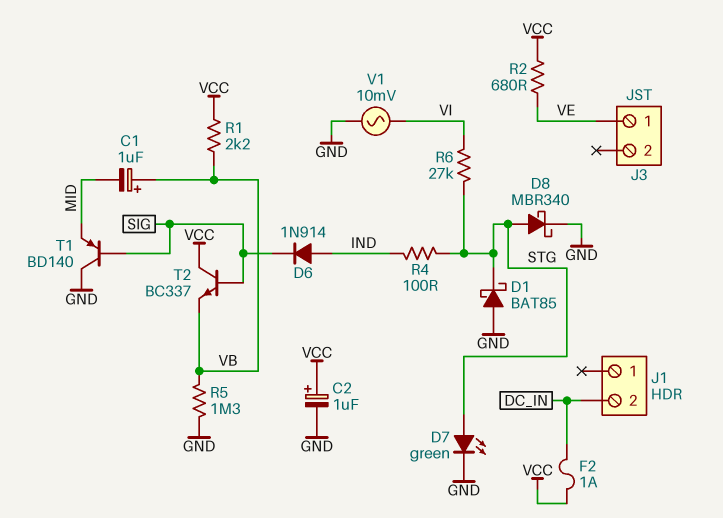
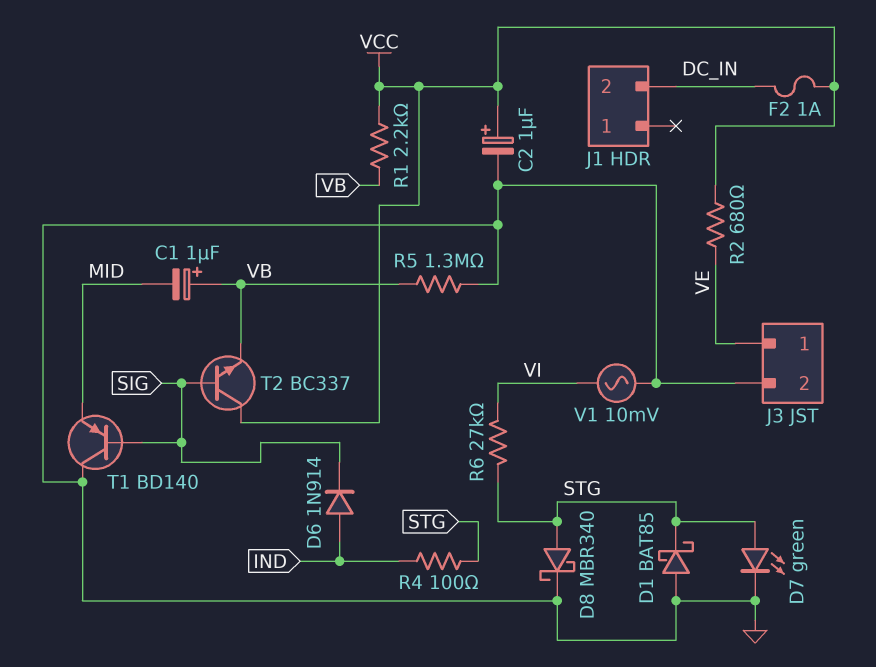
J3 pin 2: none -> GND

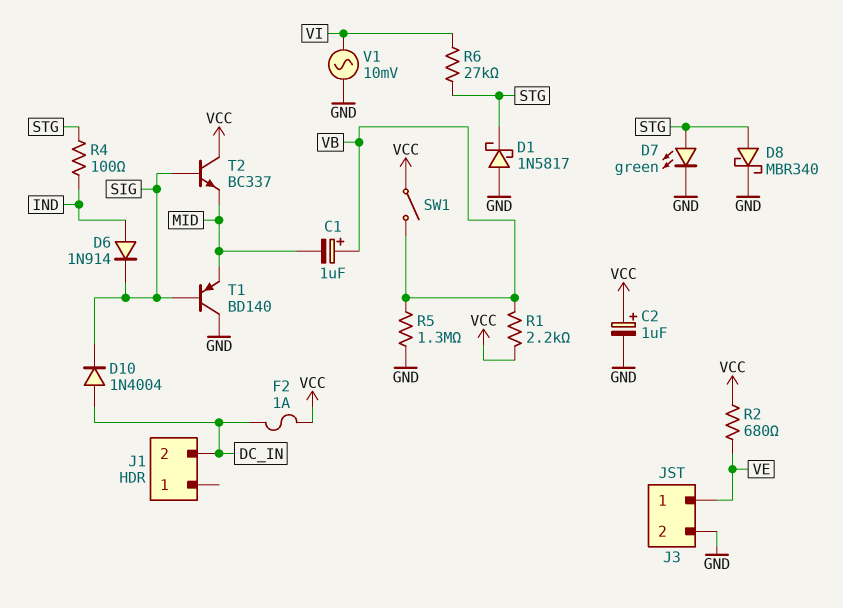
D1: schottky BAT85 (A GND, K STG) -> schottky 1N5817 (A GND, K STG)
D10: none -> diode 1N4004 (A DC_IN, K SIG)
SW1: none -> switch (VB, VCC)
T2: NPN BC337 (B SIG, C VCC, E VB) -> NPN BC337 (B SIG, C VCC, E MID)

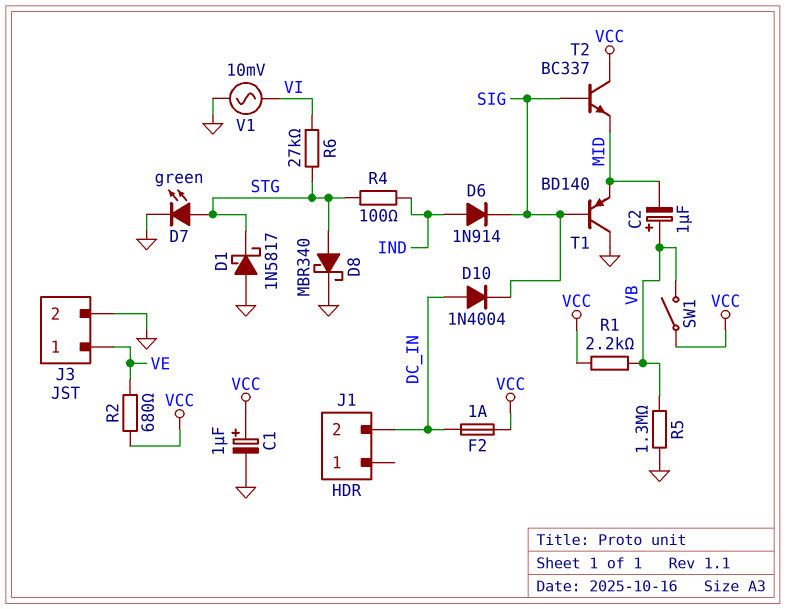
C1: 1uF (plus VB, minus MID) -> 1uF (plus VCC, minus GND)
C2: 1uF (plus VCC, minus GND) -> 1uF (plus VB, minus MID)

